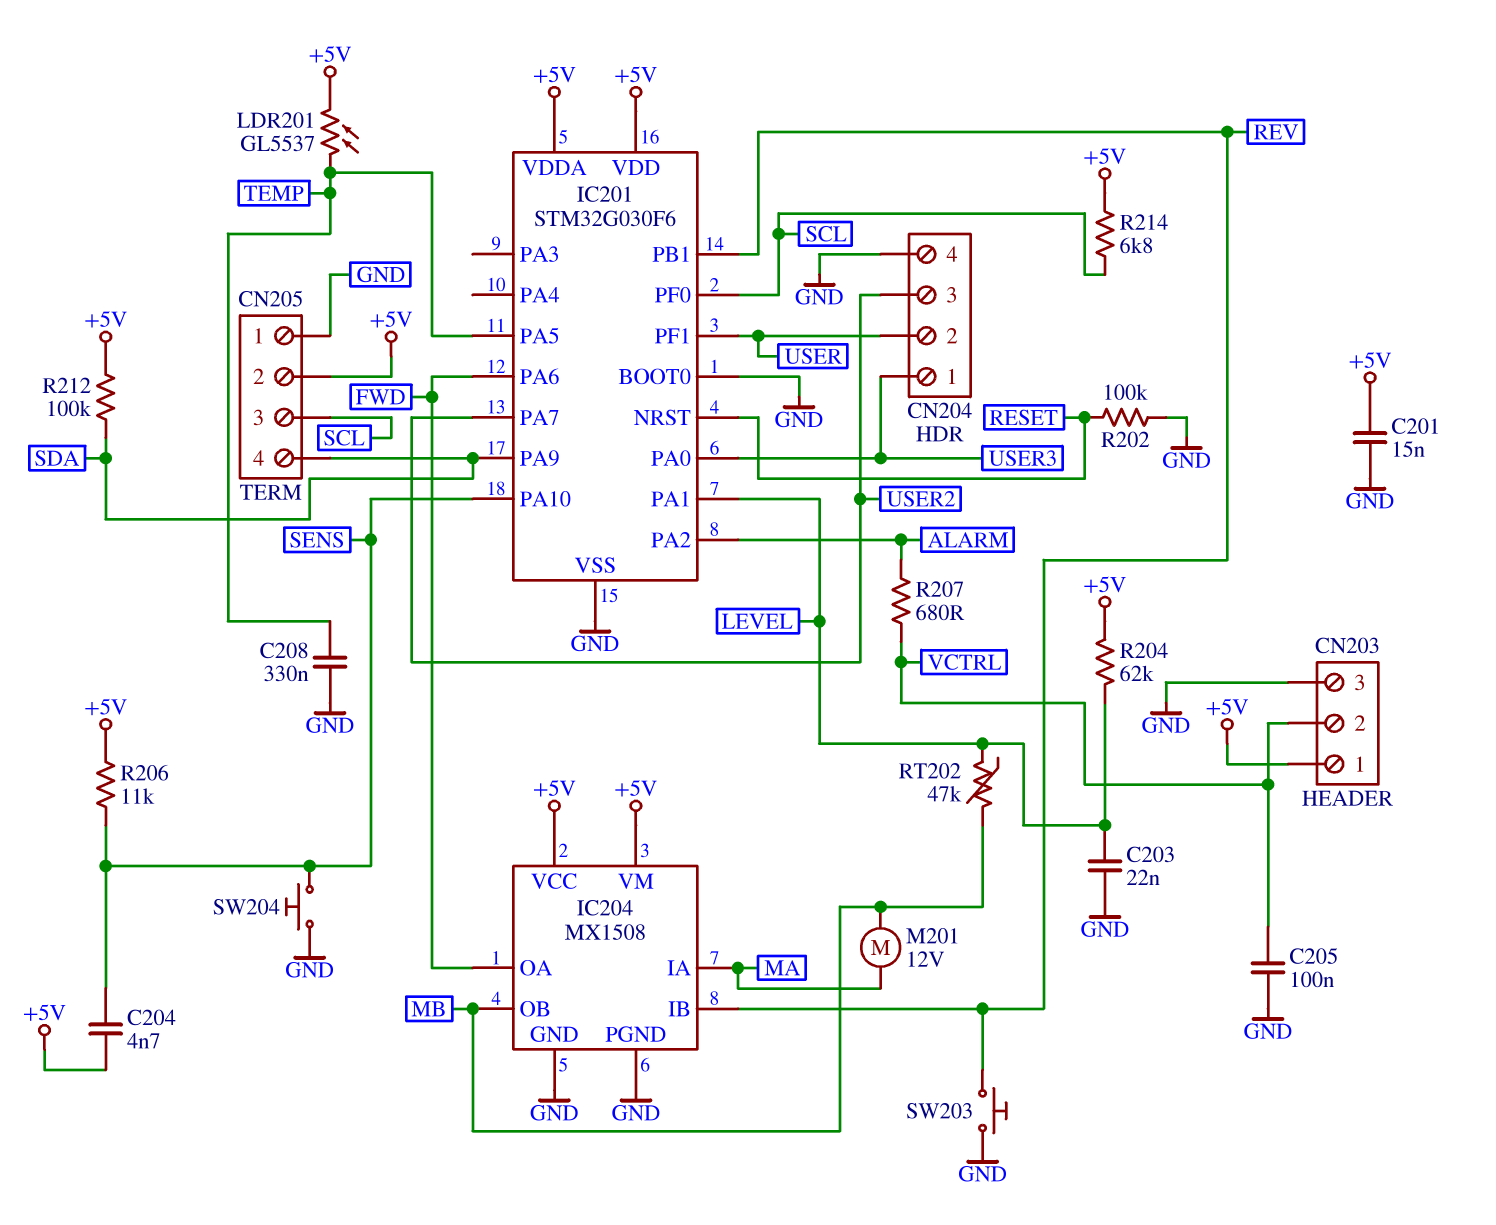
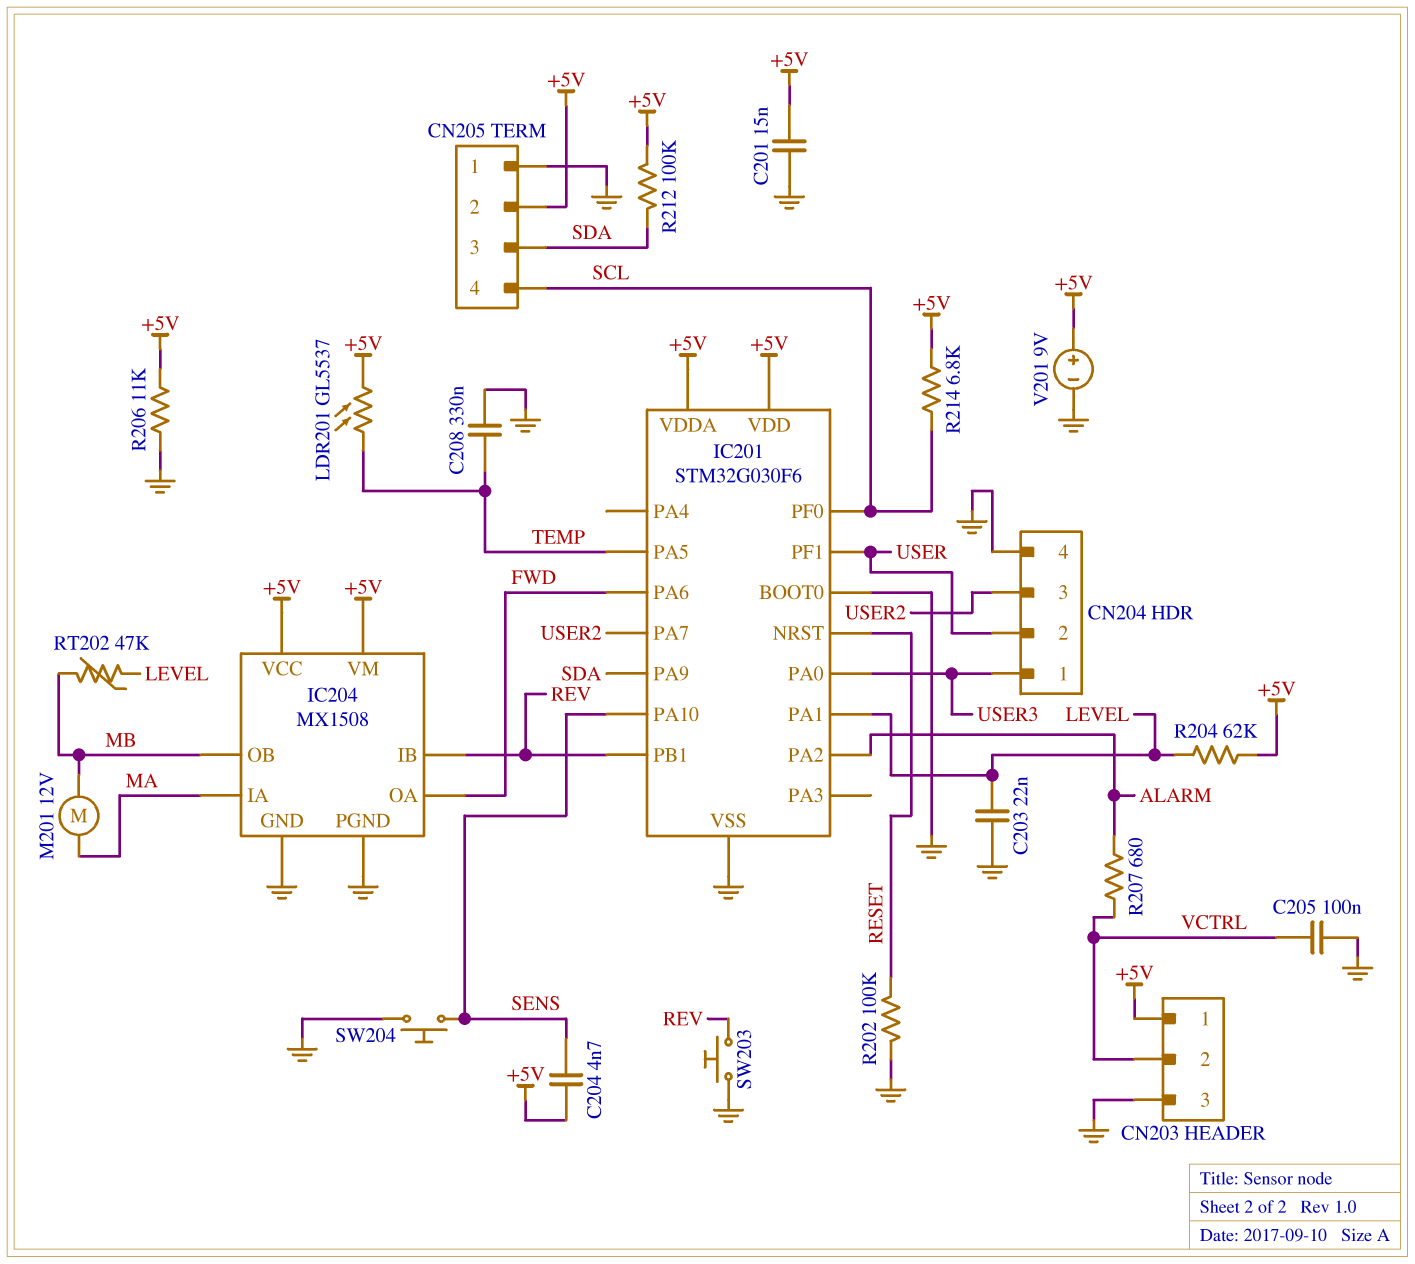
CN205 pin 3: SCL -> SDA
CN205 pin 4: SDA -> SCL
R206: 11k (+5V, SENS) -> 11k (+5V, GND)
V201: none -> 9V (plus +5V, minus GND)

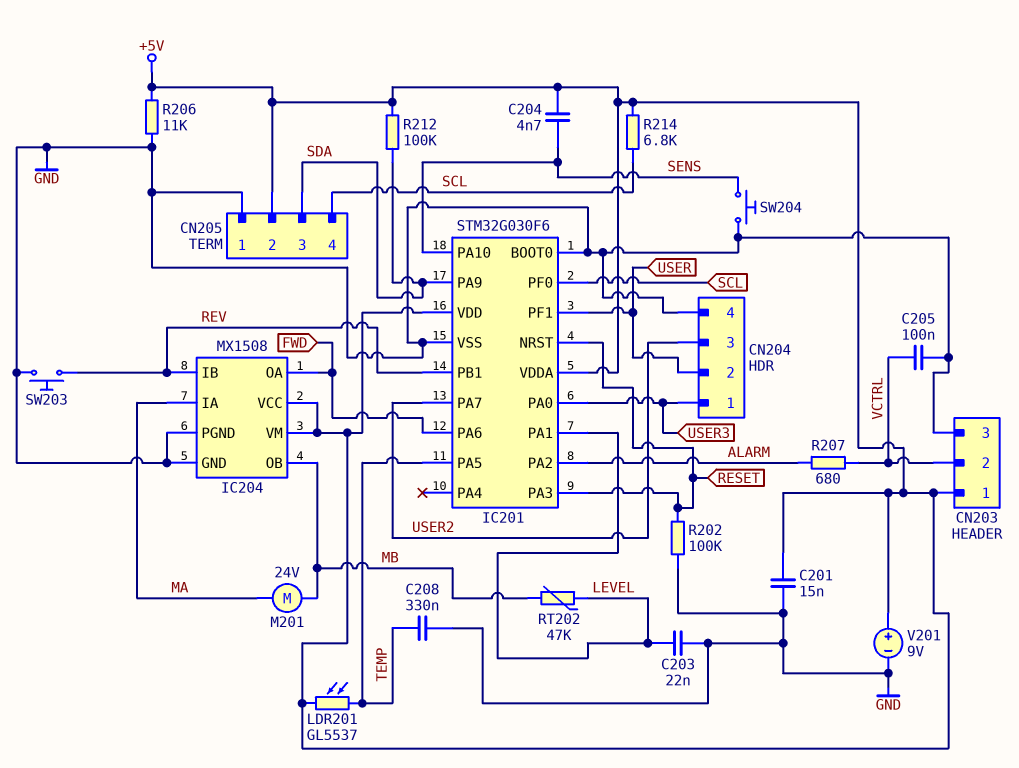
IC201 pin PA3: none -> RESET
M201: motor 12V (MA, MB) -> motor 24V (MA, MB)
R204: 62k (+5V, LEVEL) -> none

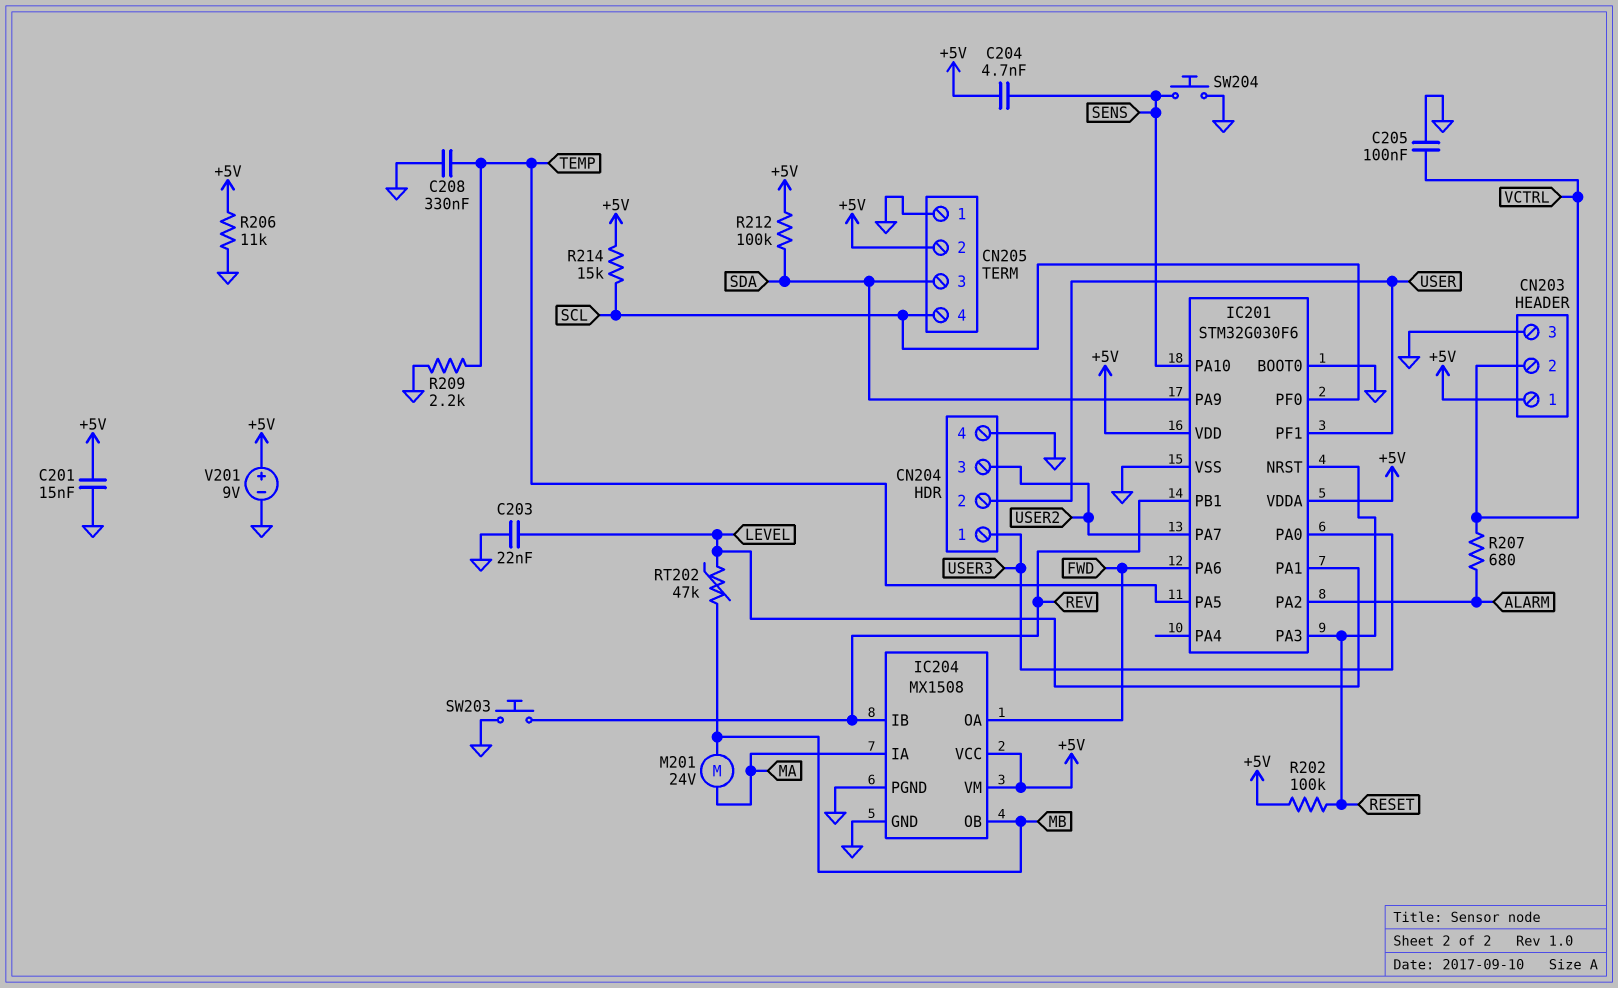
LDR201: GL5537 (+5V, TEMP) -> none
R202: 100k (GND, RESET) -> 100k (+5V, RESET)
R209: none -> 2.2k (GND, TEMP)
R214: 6.8k (+5V, SCL) -> 15k (+5V, SCL)

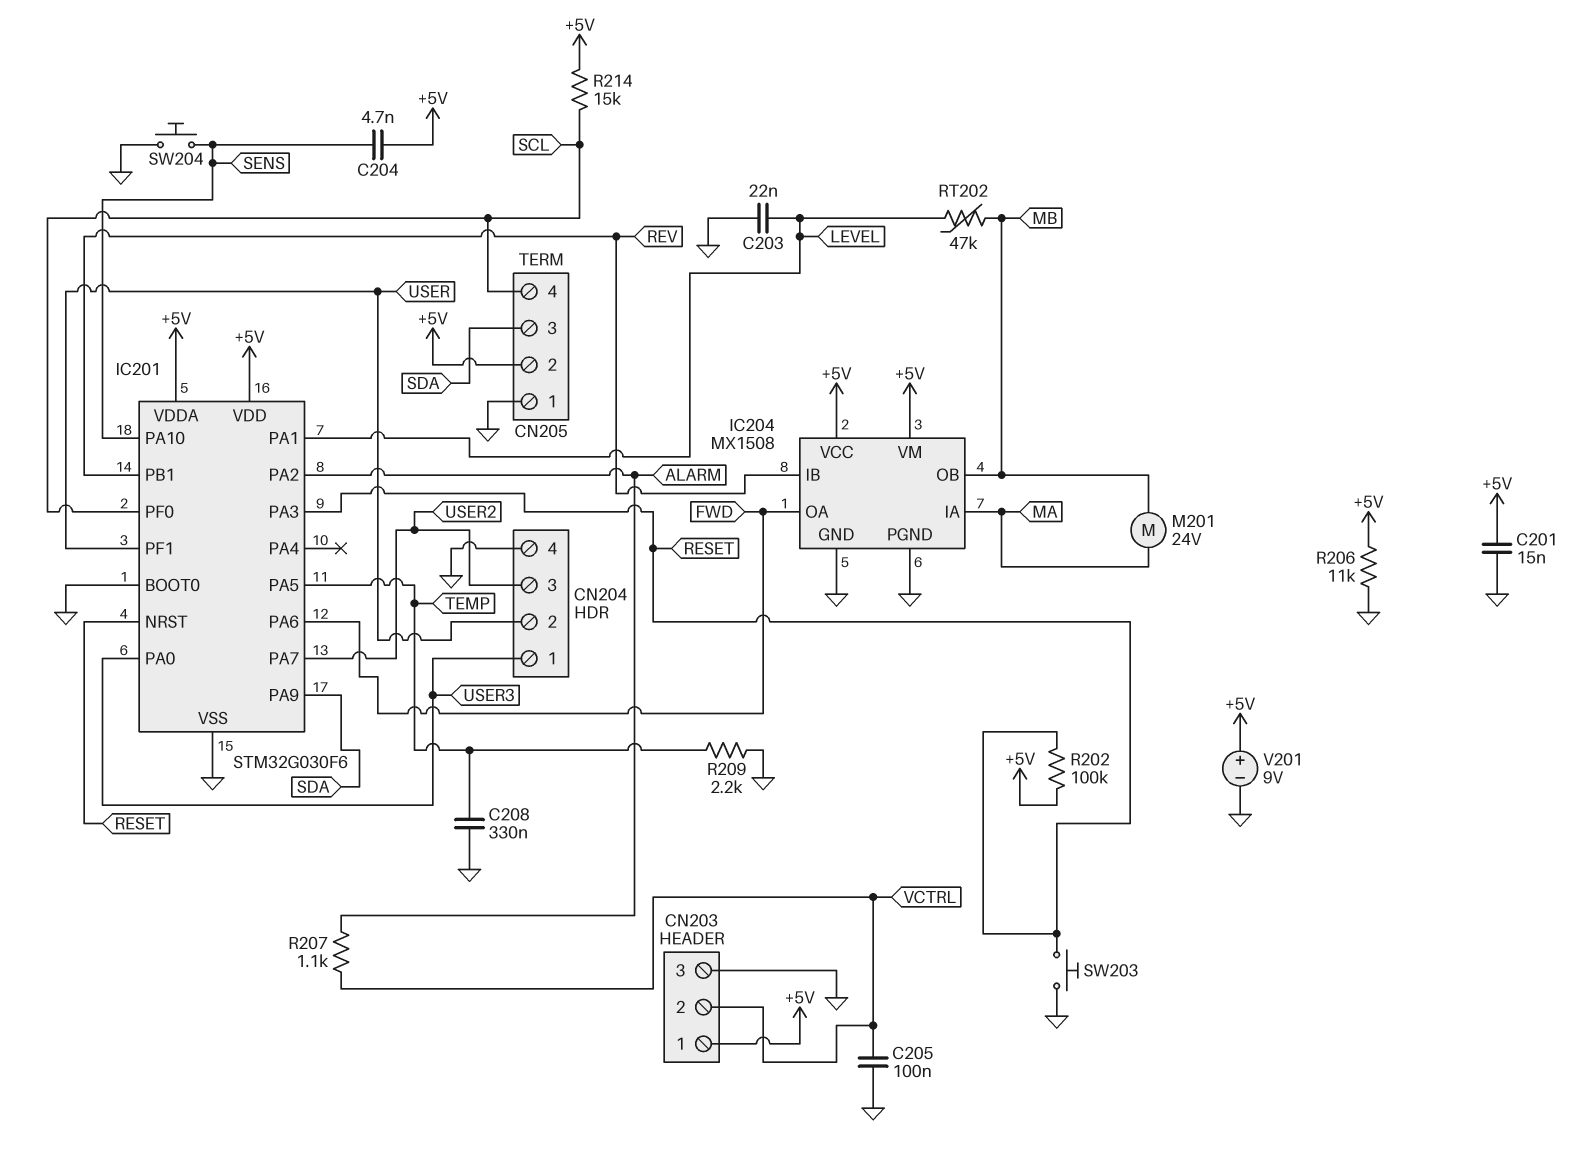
R207: 680 (ALARM, VCTRL) -> 1.1k (ALARM, VCTRL)
R212: 100k (+5V, SDA) -> none
SW203: button (GND, REV) -> button (GND, RESET)

